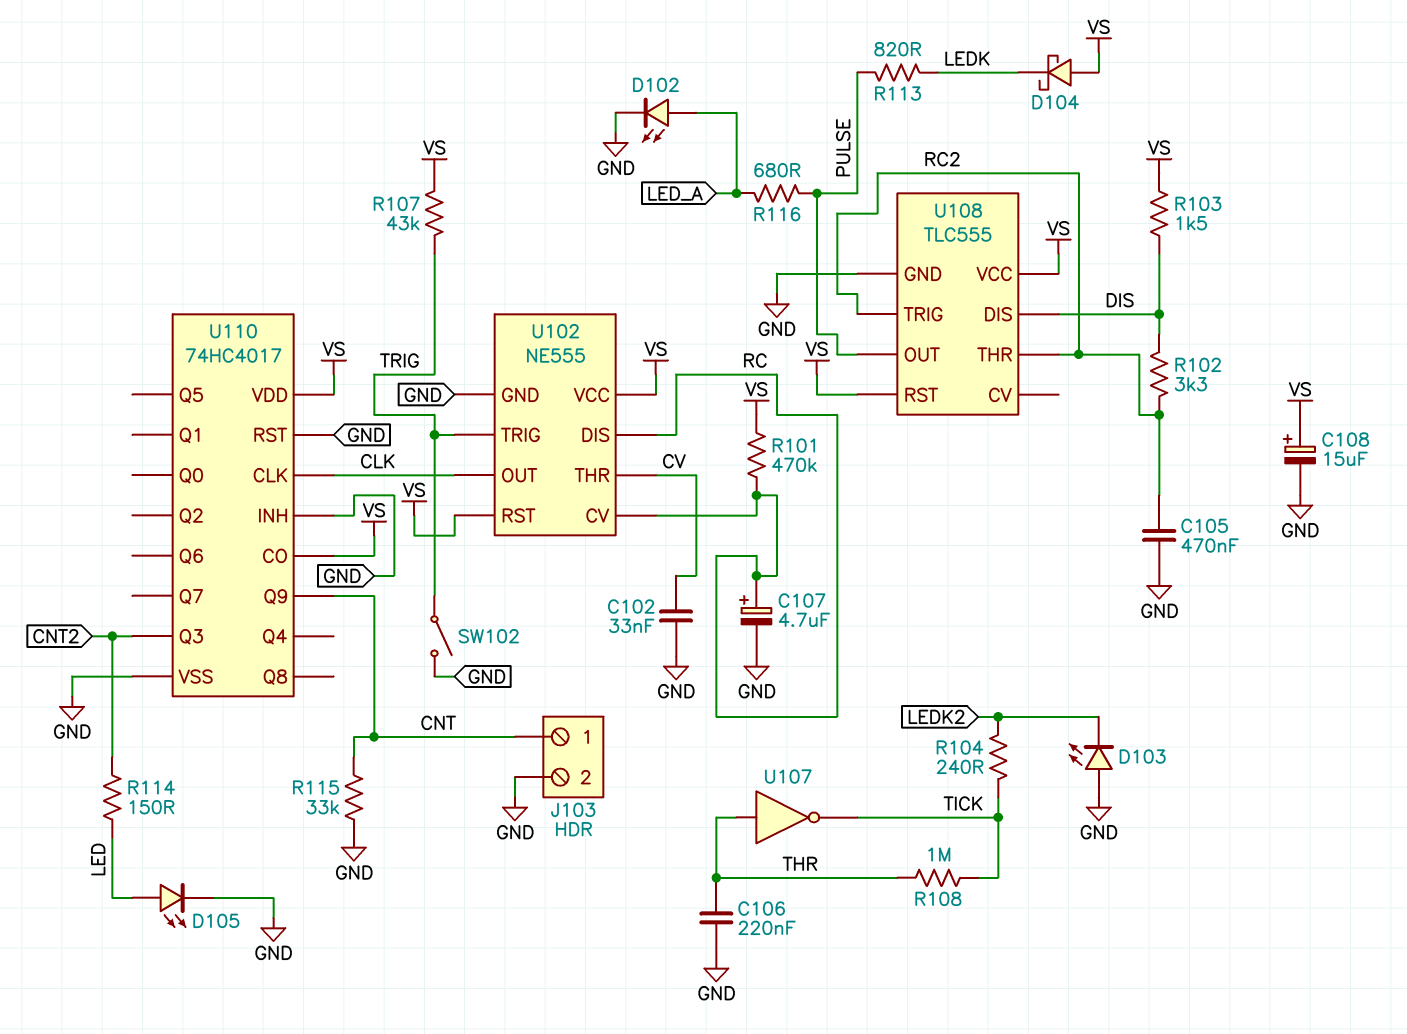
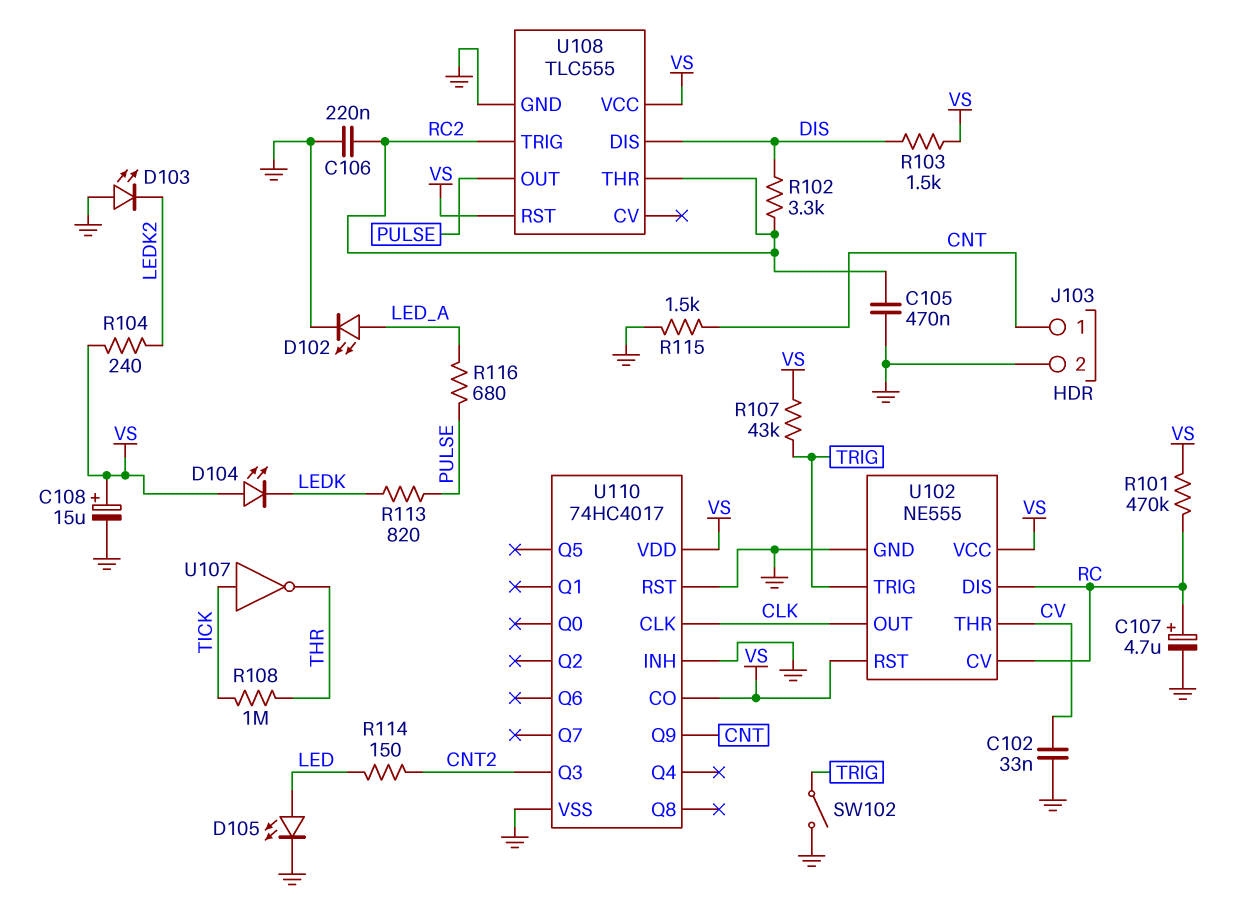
C106: 220nF (GND, THR) -> 220nF (GND, RC2)
D104: schottky (A VS, K LEDK) -> LED (A VS, K LEDK)
R104: 240 (LEDK2, TICK) -> 240 (LEDK2, VS)
R115: 33k (CNT, GND) -> 1.5k (CNT, GND)
U107: NOT (in THR, out TICK) -> NOT (in TICK, out THR)

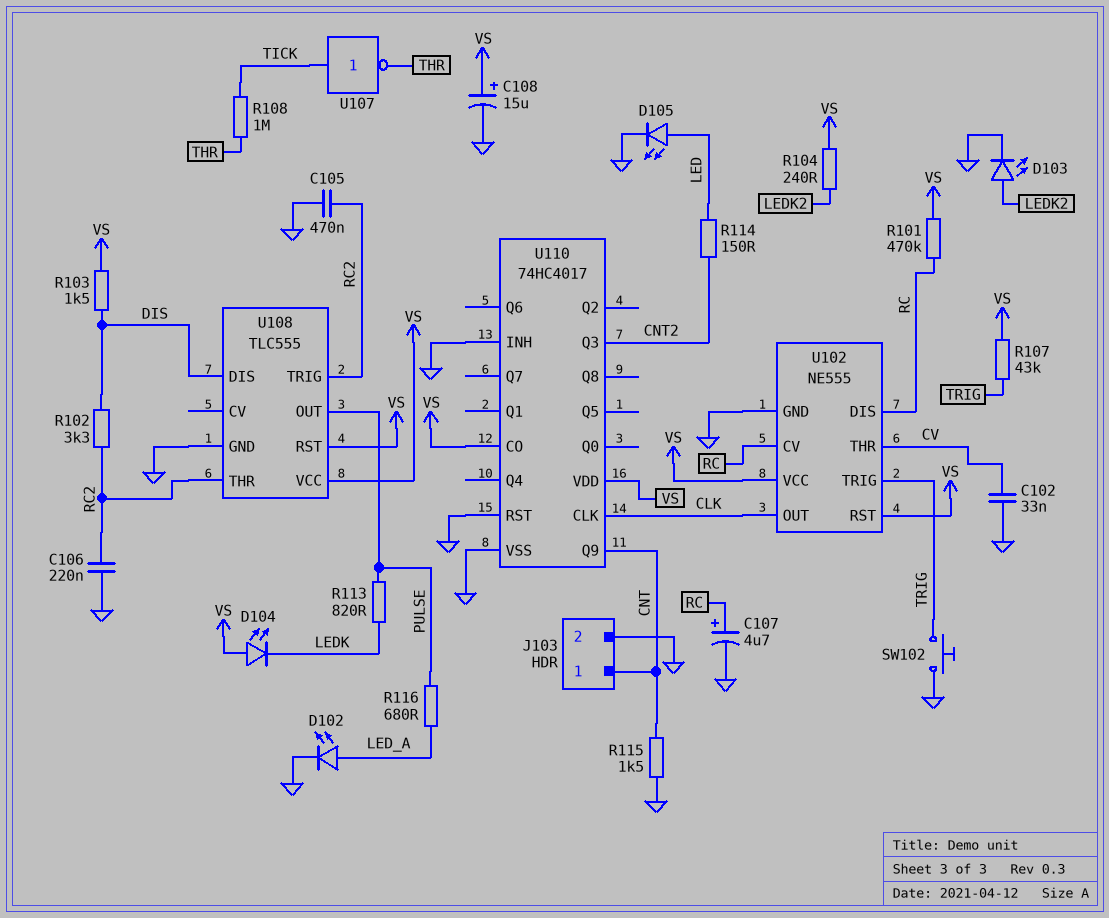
D103: LED (A GND, K LEDK2) -> LED (A LEDK2, K GND)
SW102: switch (GND, TRIG) -> button (GND, TRIG)

